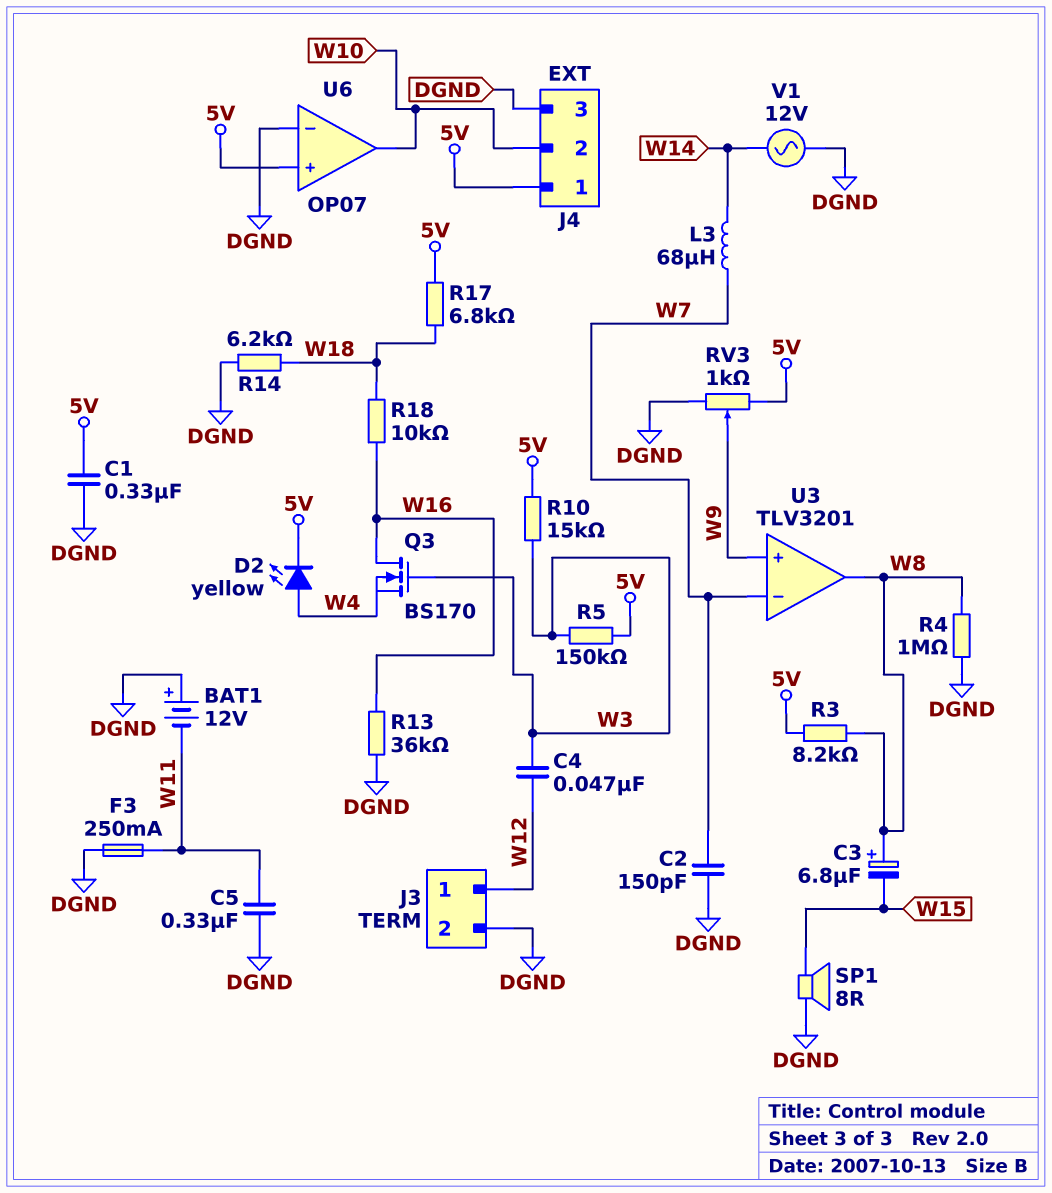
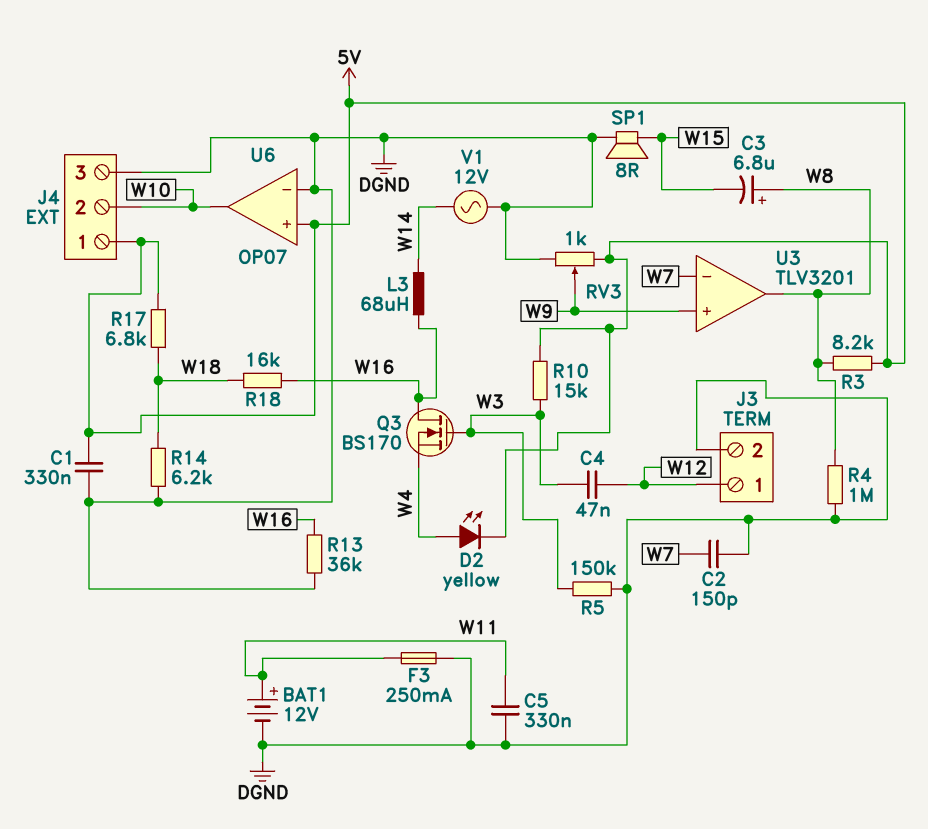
BAT1: 12V (plus DGND, minus W11) -> 12V (plus W11, minus DGND)
L3: 68uH (W7, W14) -> 68uH (W14, W16)
R5: 150k (5V, W3) -> 150k (DGND, W3)
R18: 10k (W16, W18) -> 16k (W16, W18)

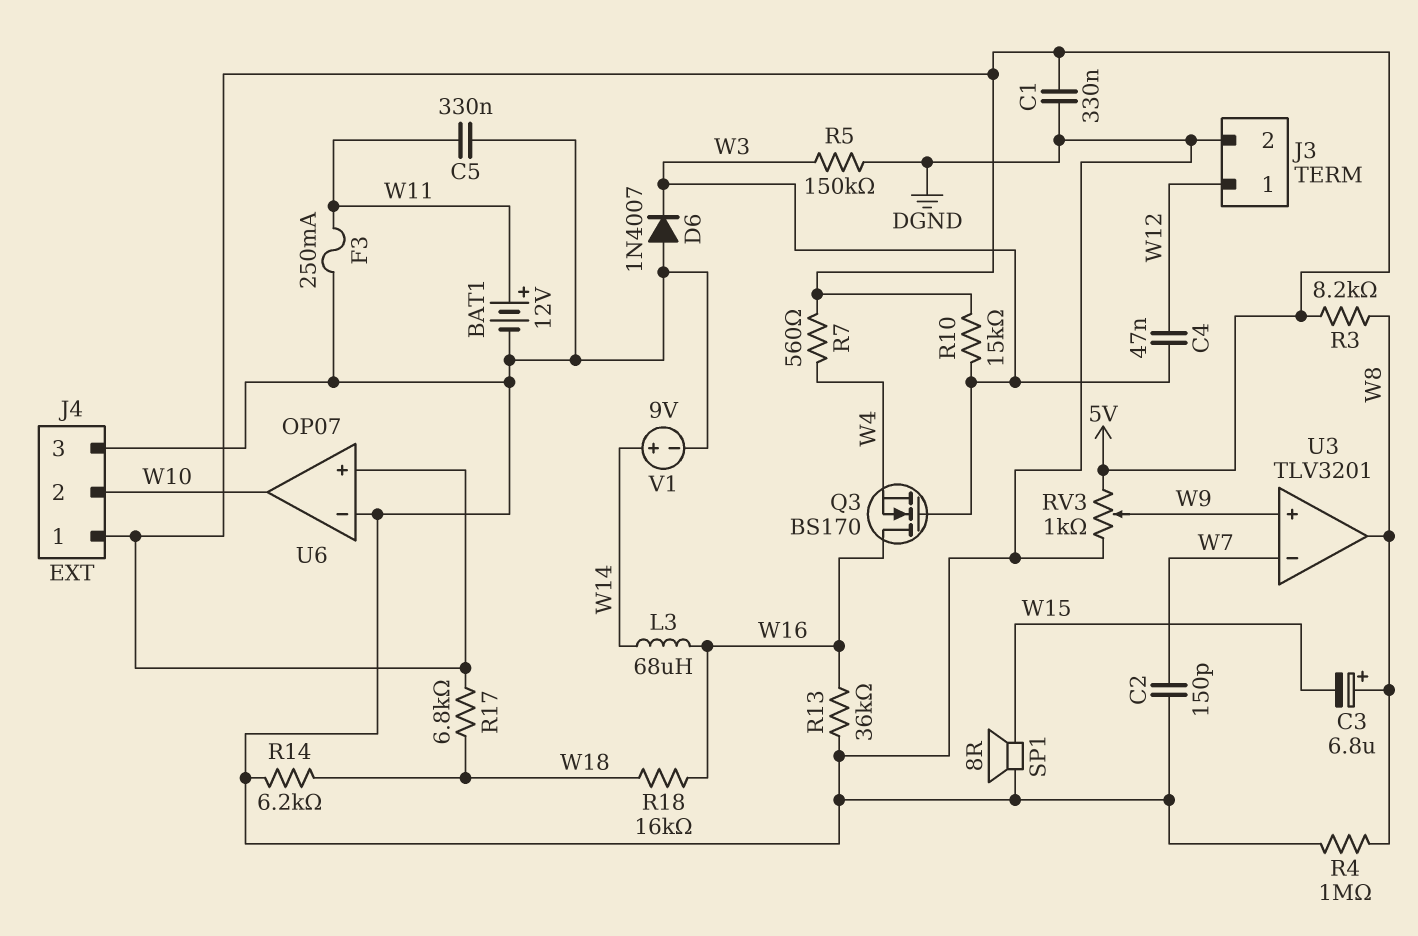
D2: LED yellow (A W4, K 5V) -> none
D6: none -> diode 1N4007 (A DGND, K W3)
R7: none -> 560 (5V, W4)
V1: AC 12V (DGND, W14) -> 9V (plus W14, minus DGND)

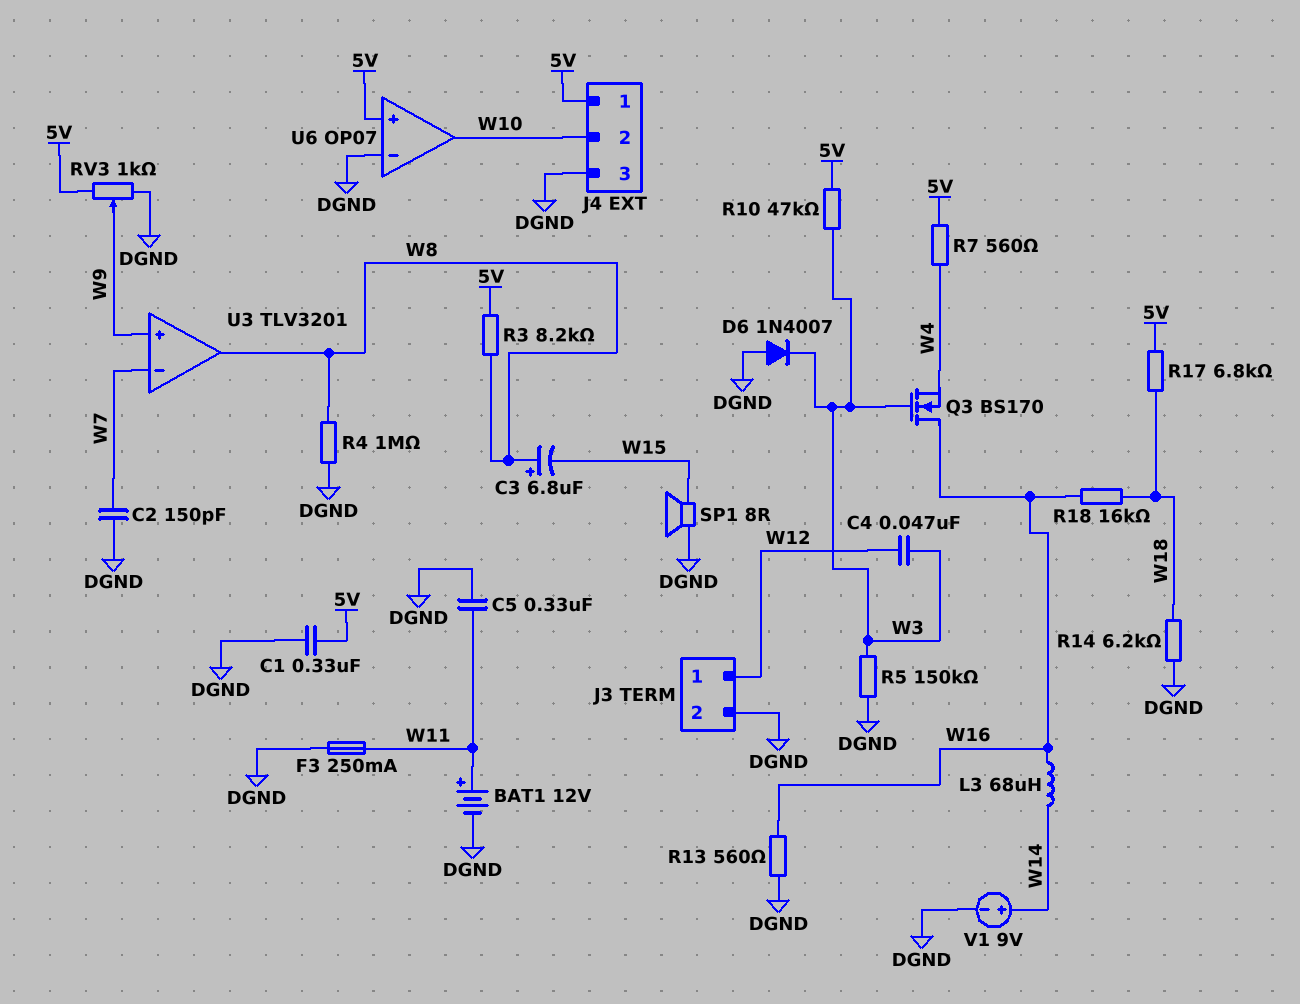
R10: 15k (5V, W3) -> 47k (5V, W3)
R13: 36k (DGND, W16) -> 560 (DGND, W16)

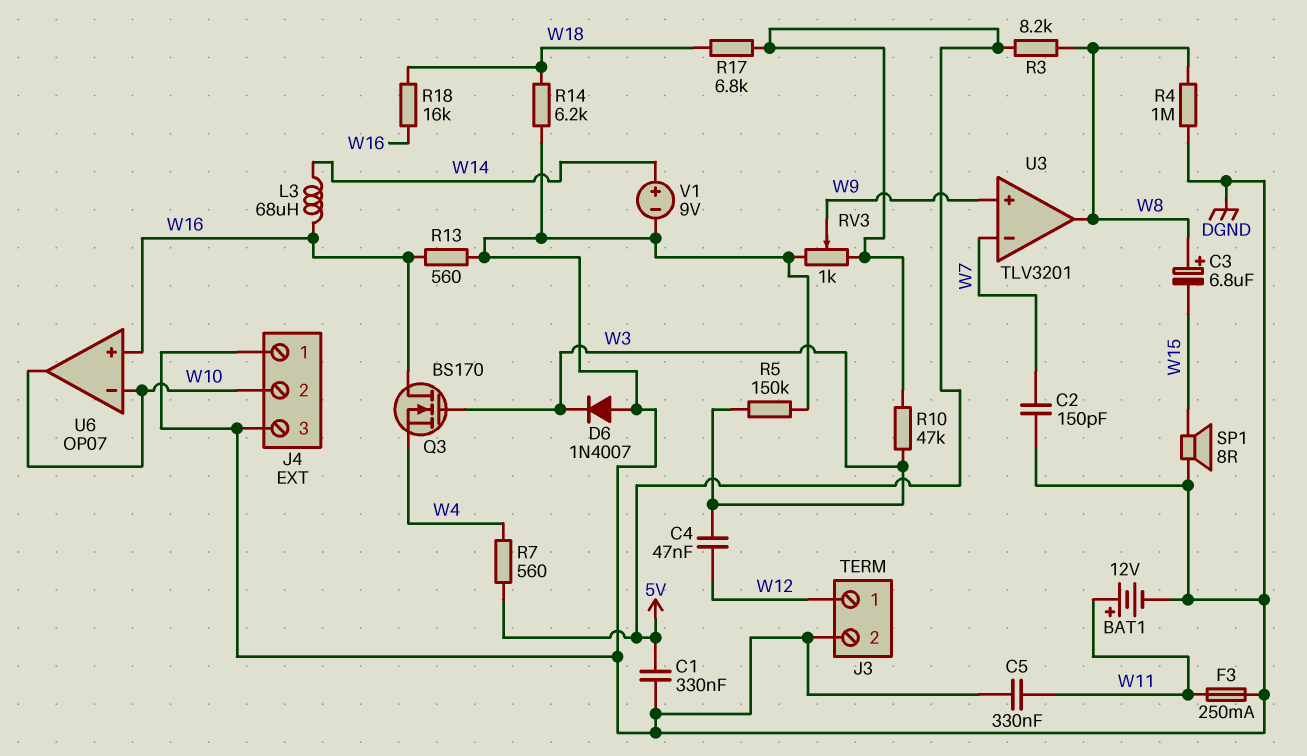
J4 pin 1: 5V -> DGND
U6 pin in+: 5V -> W16
U6 pin in-: DGND -> W10

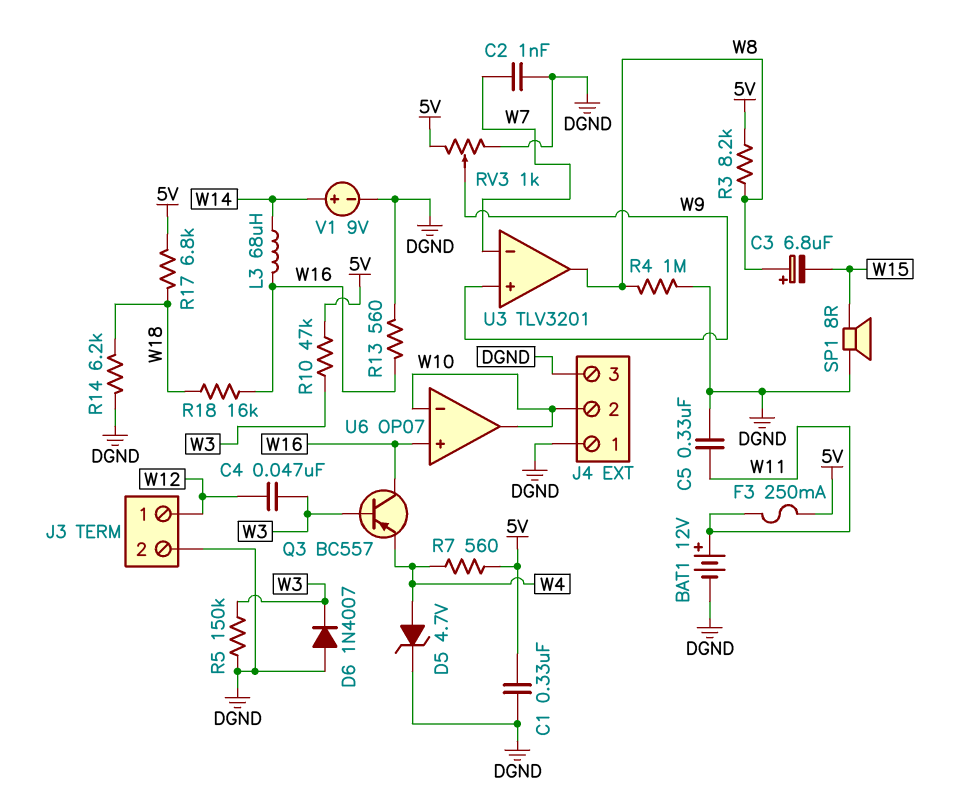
C2: 150pF (DGND, W7) -> 1nF (DGND, W7)
D5: none -> zener 4.7V (A W4, K DGND)
F3: 250mA (DGND, W11) -> 250mA (5V, W11)
Q3: NMOS BS170 (G W3, D W16, S W4) -> PNP BC557 (B W3, C W16, E W4)

